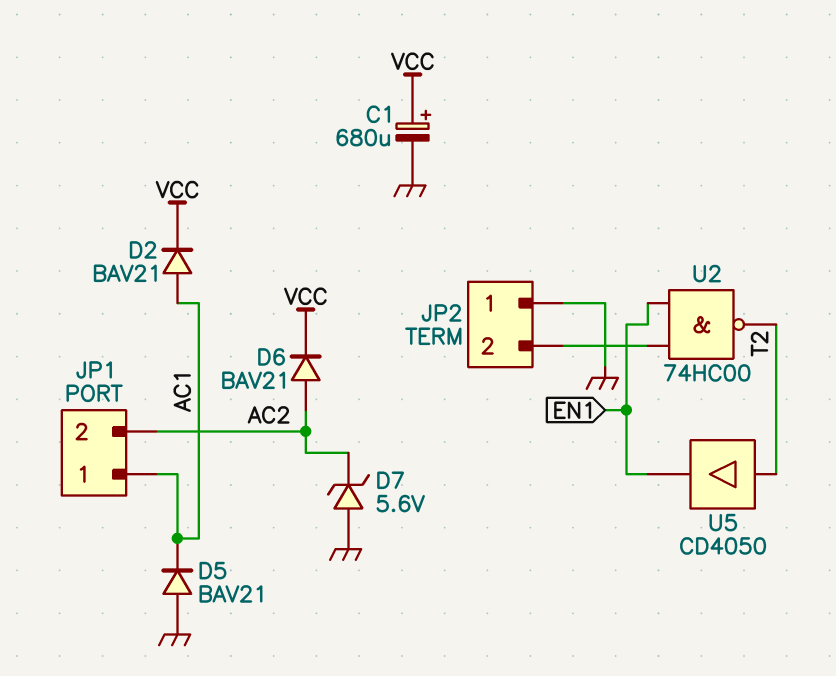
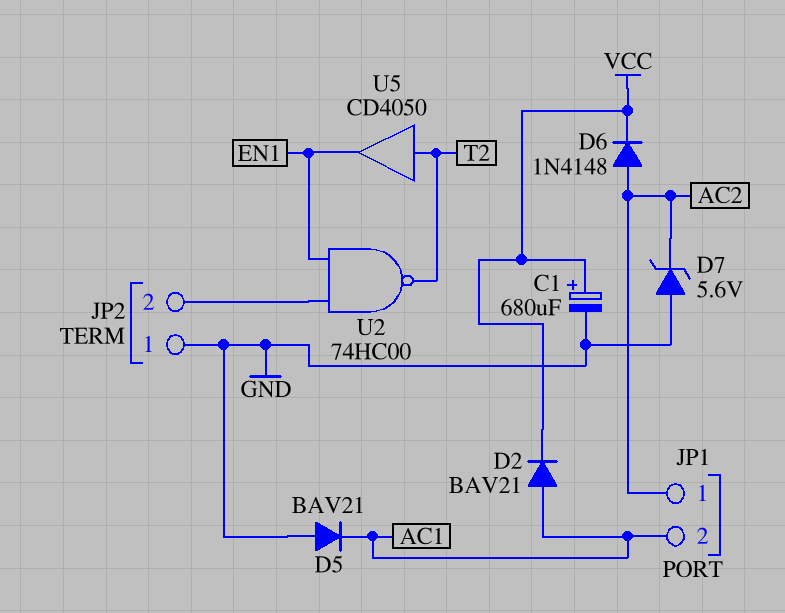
D6: diode BAV21 (A AC2, K VCC) -> diode 1N4148 (A AC2, K VCC)
JP1 pin 1: AC1 -> AC2
JP1 pin 2: AC2 -> AC1

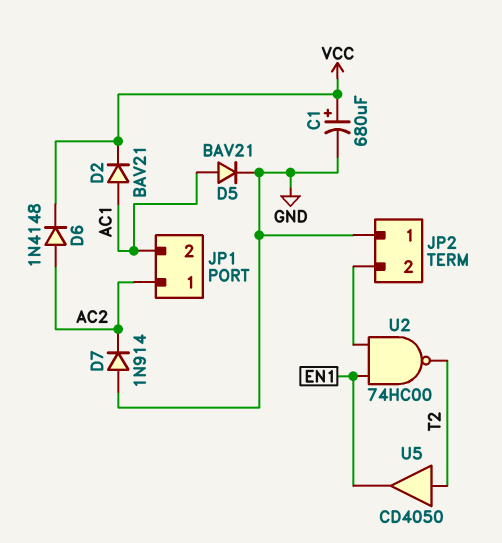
D5: diode BAV21 (A GND, K AC1) -> diode BAV21 (A AC1, K GND)
D7: zener 5.6V (A GND, K AC2) -> diode 1N914 (A GND, K AC2)

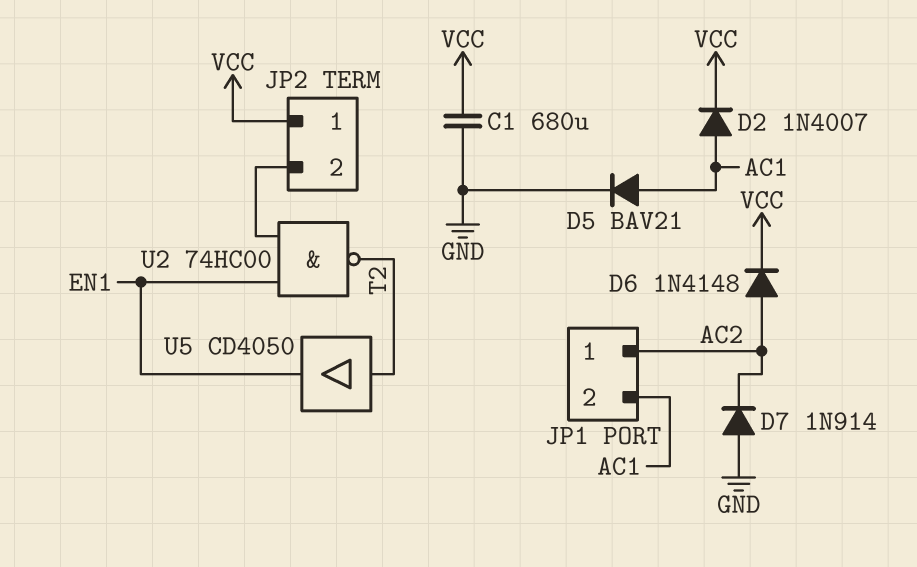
C1: 680uF (plus VCC, minus GND) -> 680uF (GND, VCC)
D2: diode BAV21 (A AC1, K VCC) -> diode 1N4007 (A AC1, K VCC)
JP2 pin 1: GND -> VCC

